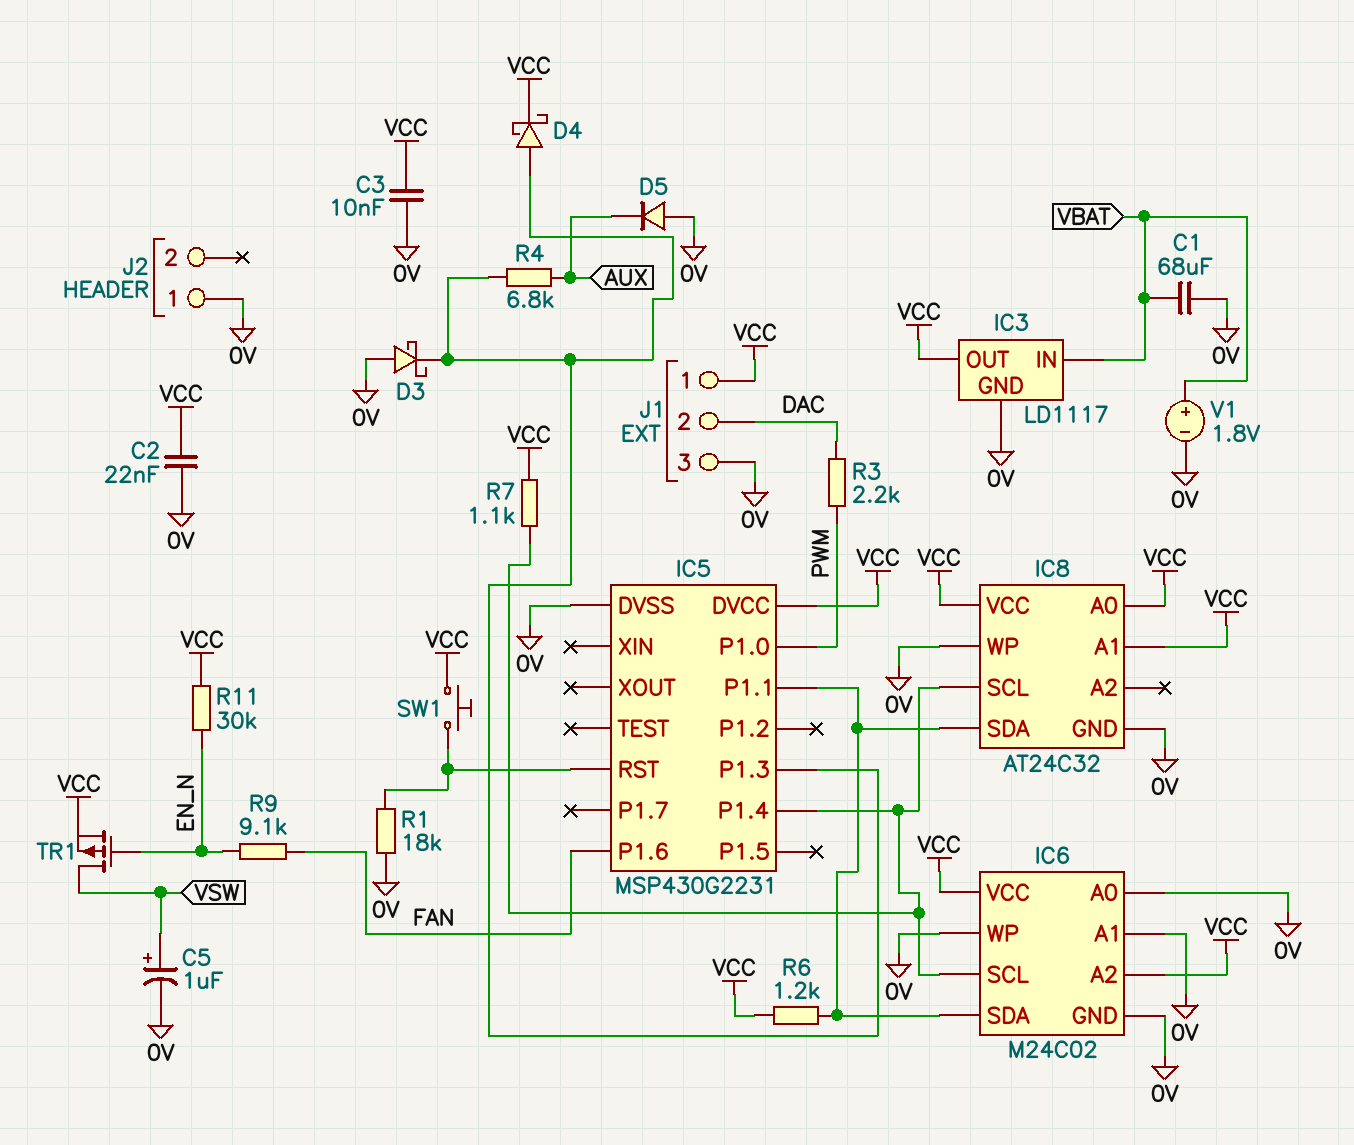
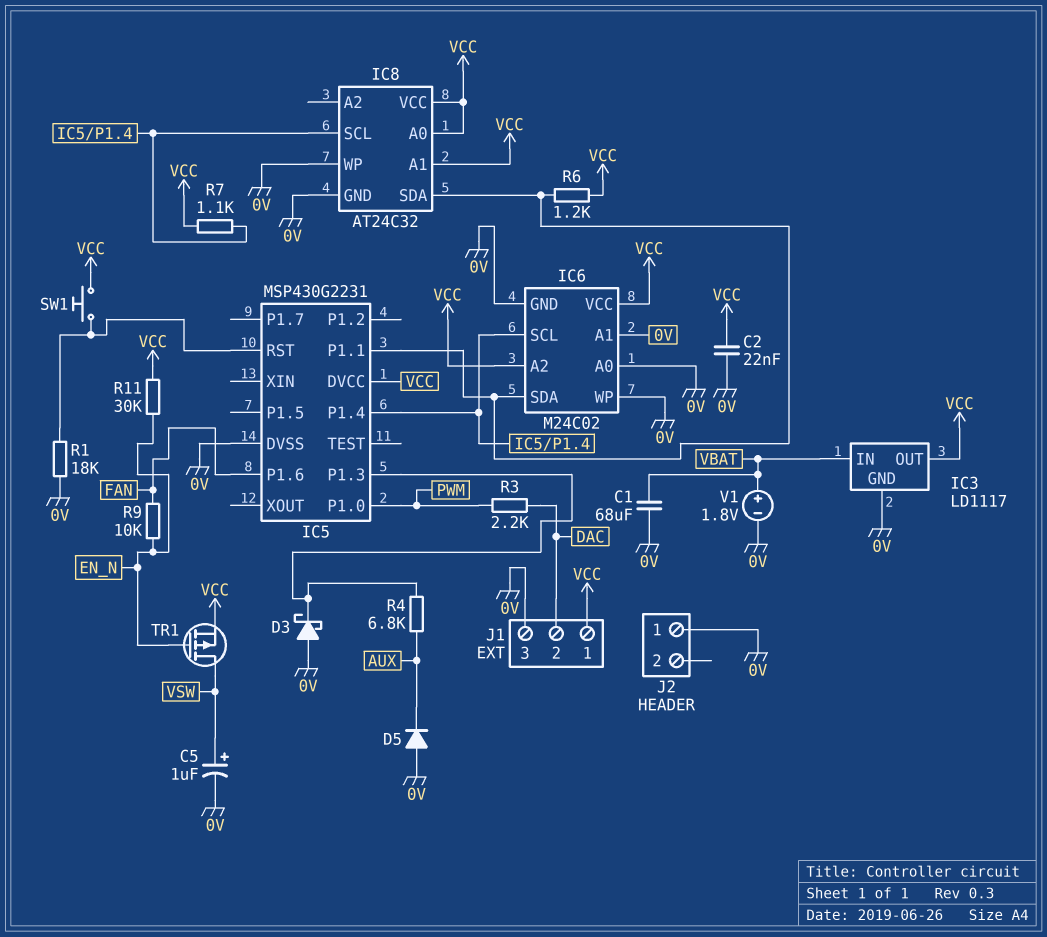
C3: 10nF (0V, VCC) -> none
D4: schottky (A IC5/P1.3, K VCC) -> none
R9: 9.1k (EN_N, FAN) -> 10k (EN_N, FAN)

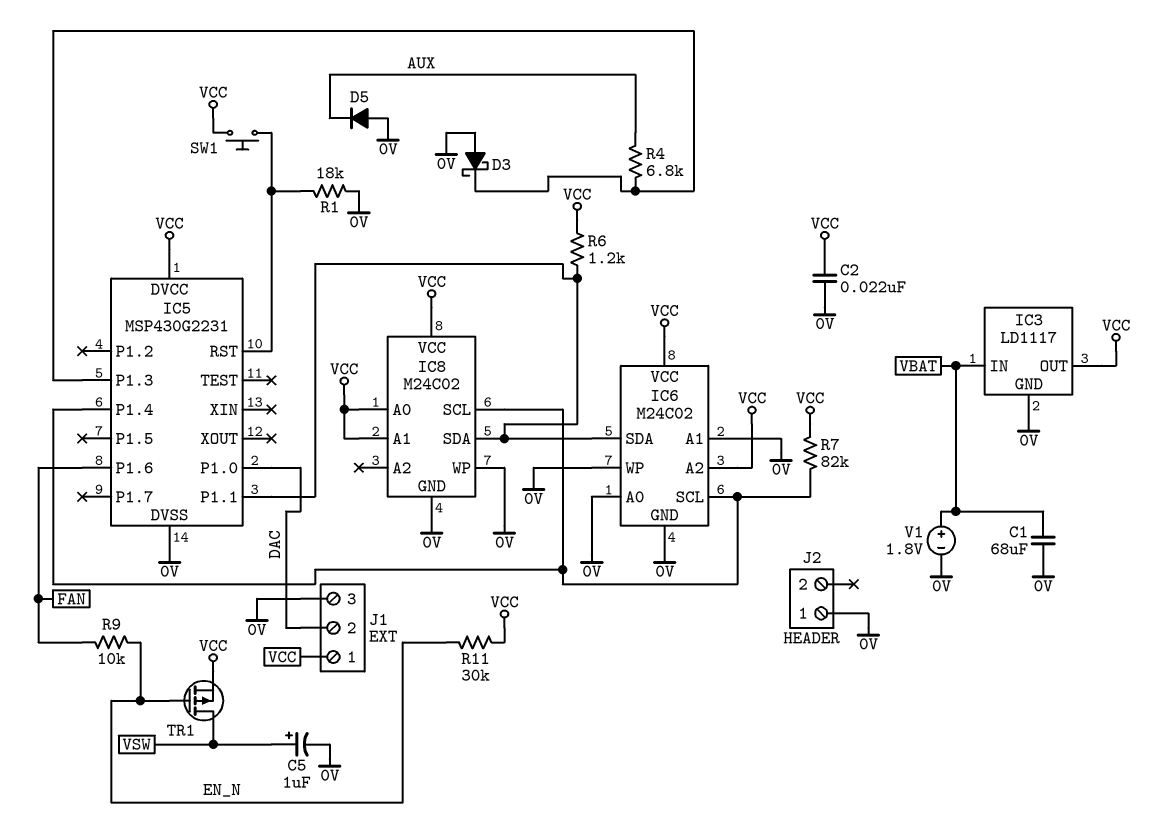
IC5 pin P1.0: PWM -> DAC
IC8: AT24C32 -> M24C02
R3: 2.2k (DAC, PWM) -> none
R7: 1.1k (IC5/P1.4, VCC) -> 82k (IC5/P1.4, VCC)

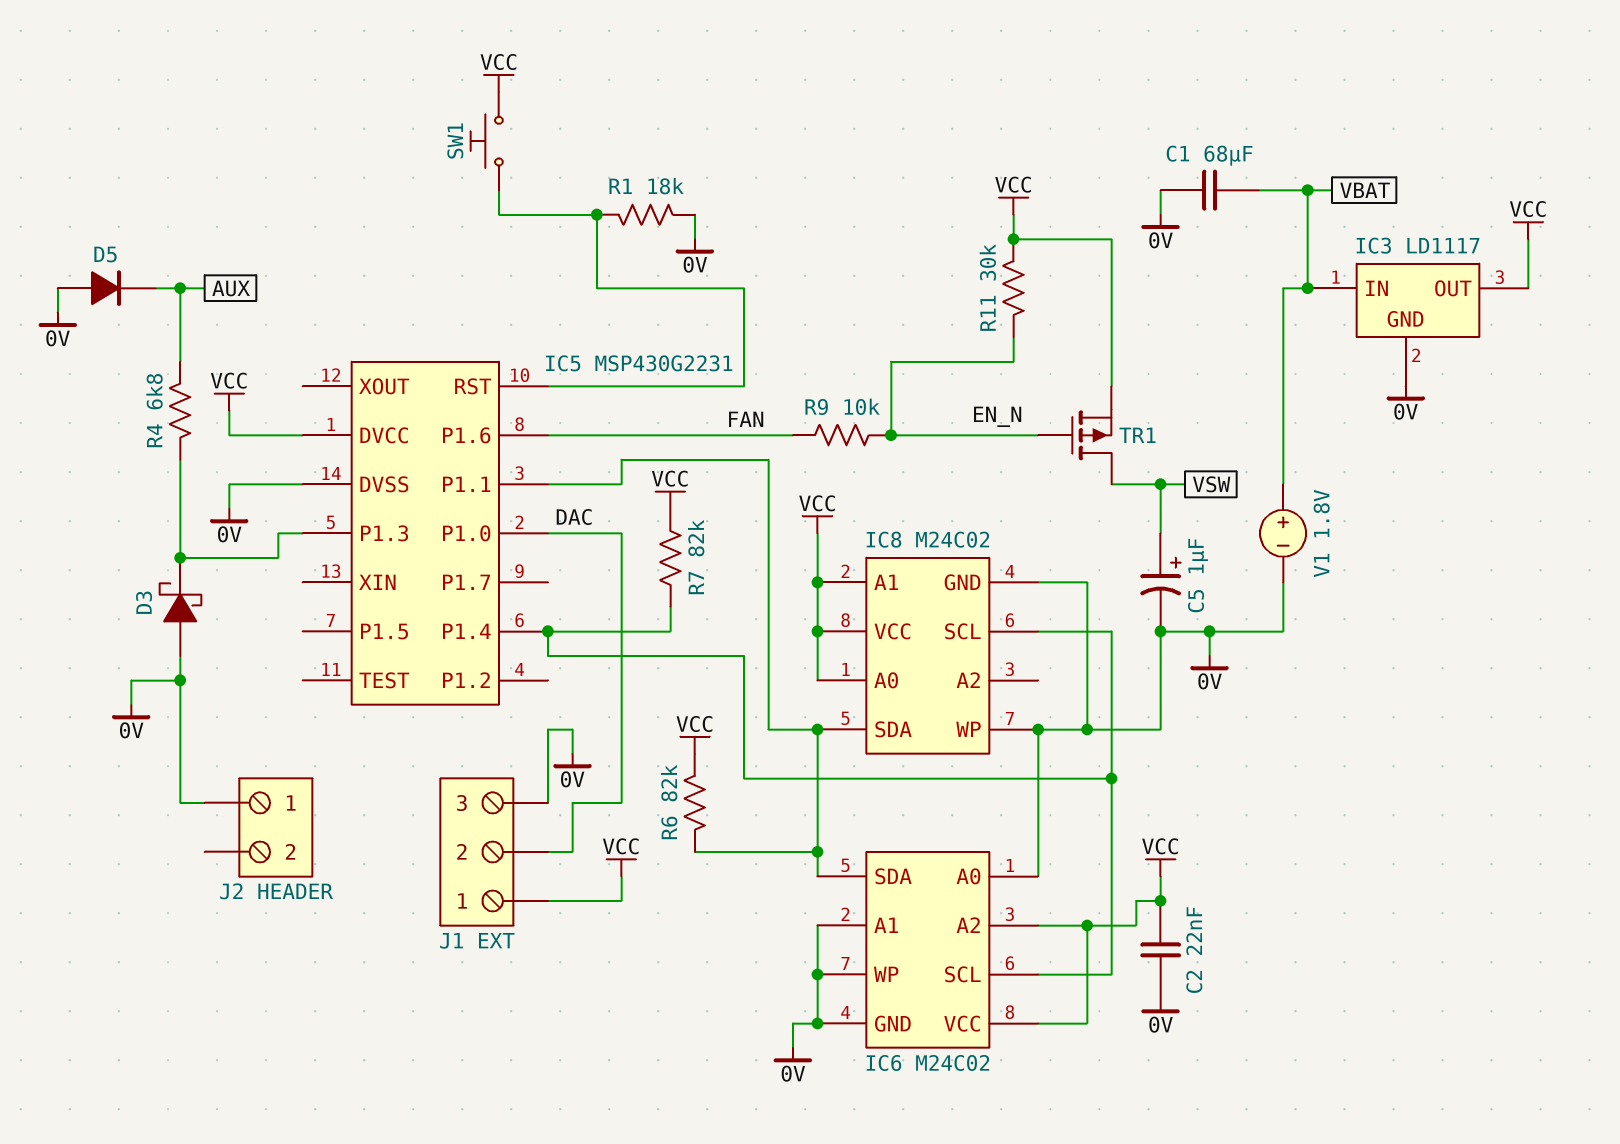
R6: 1.2k (IC5/P1.1, VCC) -> 82k (IC5/P1.1, VCC)

